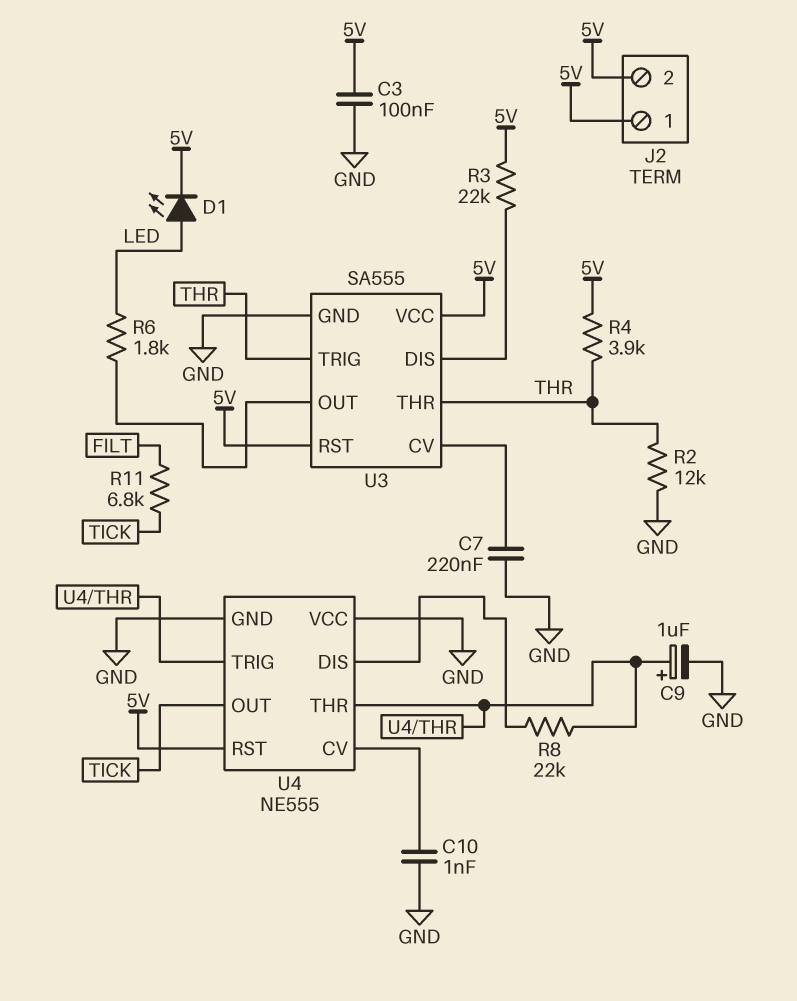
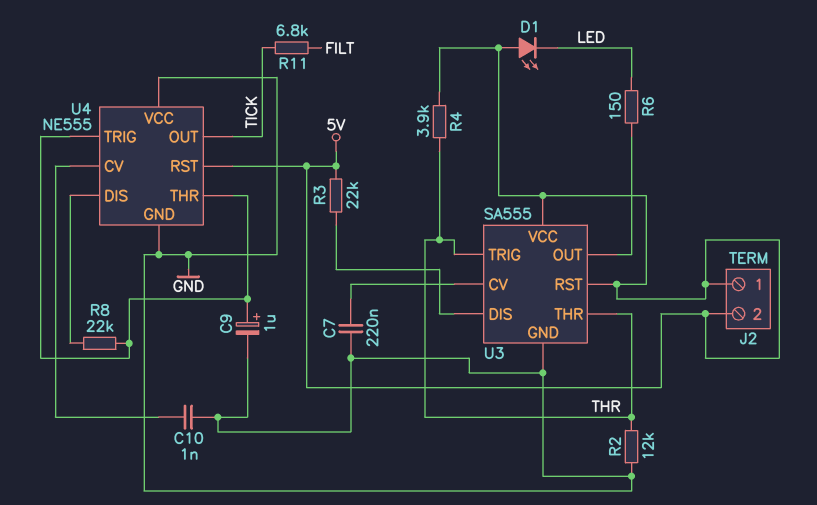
C3: 100nF (5V, GND) -> none
D1: LED (A LED, K 5V) -> LED (A 5V, K LED)
R6: 1.8k (LED, U3/OUT) -> 150 (LED, U3/OUT)

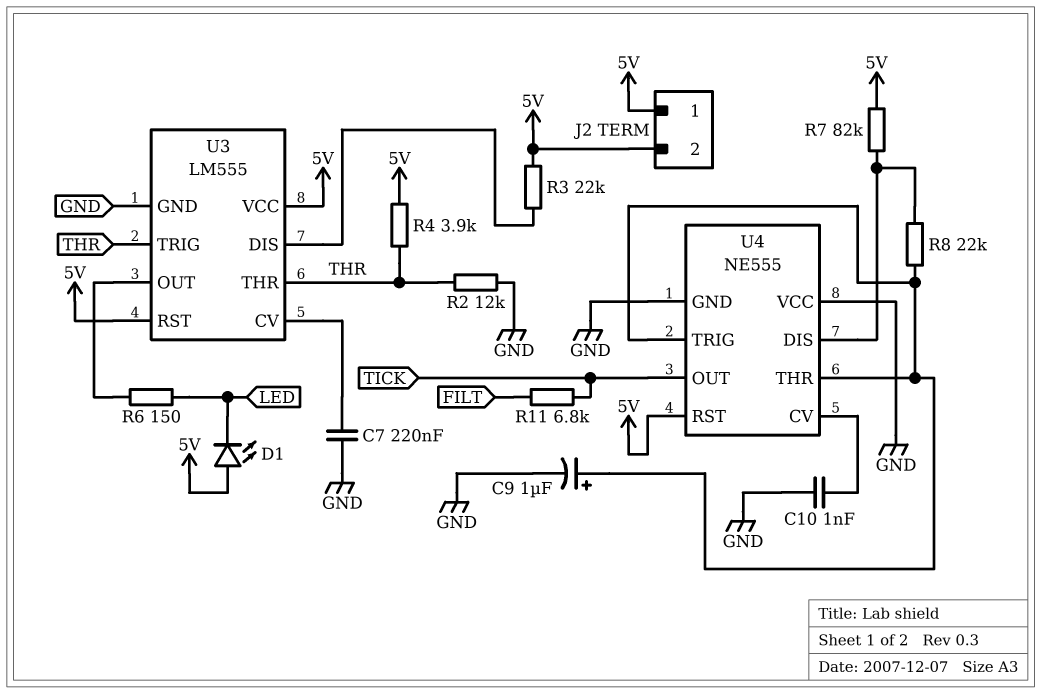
R7: none -> 82k (5V, U4/DIS)
U3: SA555 -> LM555

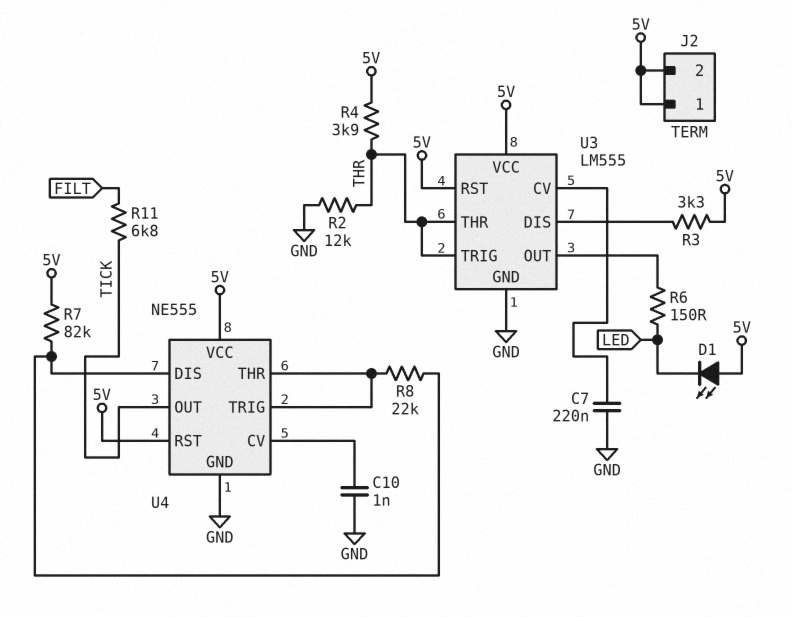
C9: 1uF (plus U4/THR, minus GND) -> none
R3: 22k (5V, U3/DIS) -> 3.3k (5V, U3/DIS)
U4 pin VCC: GND -> 5V

